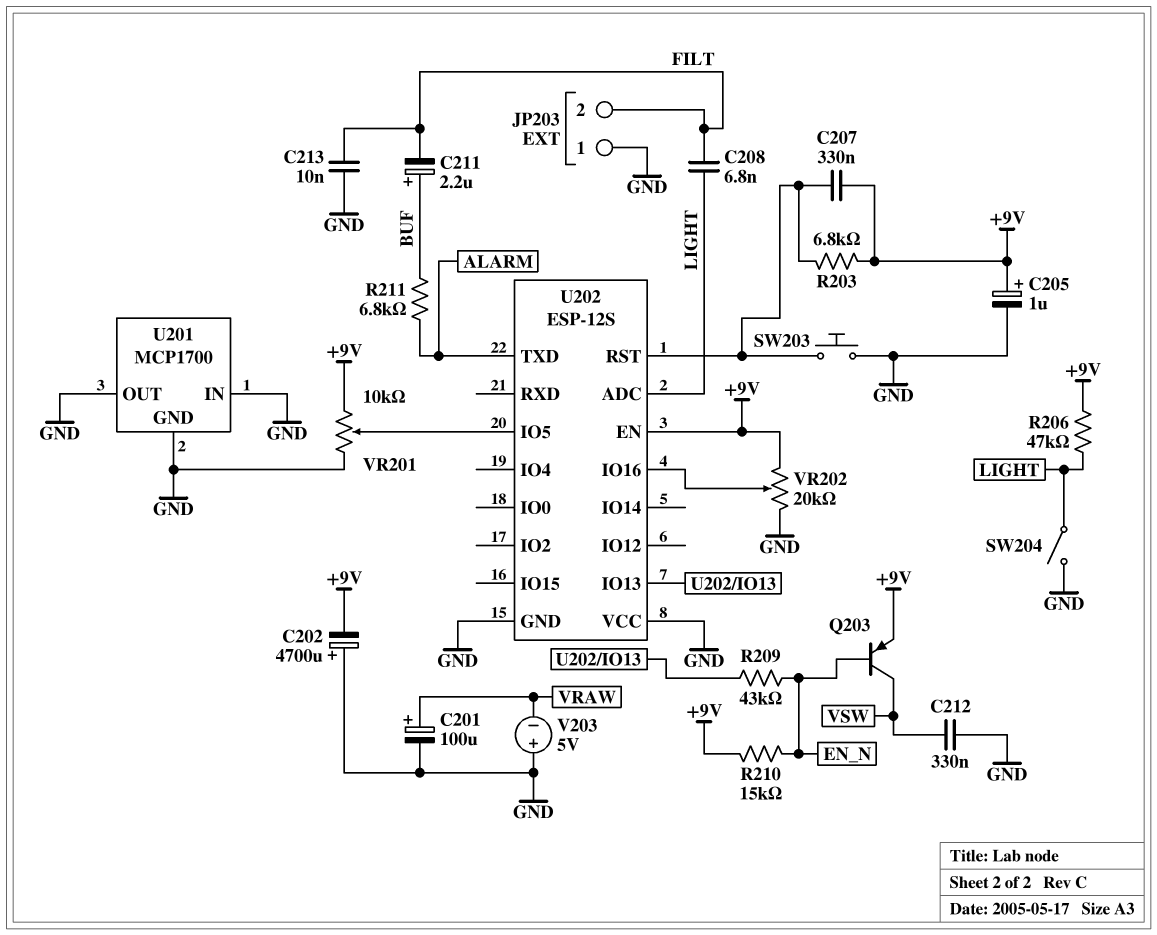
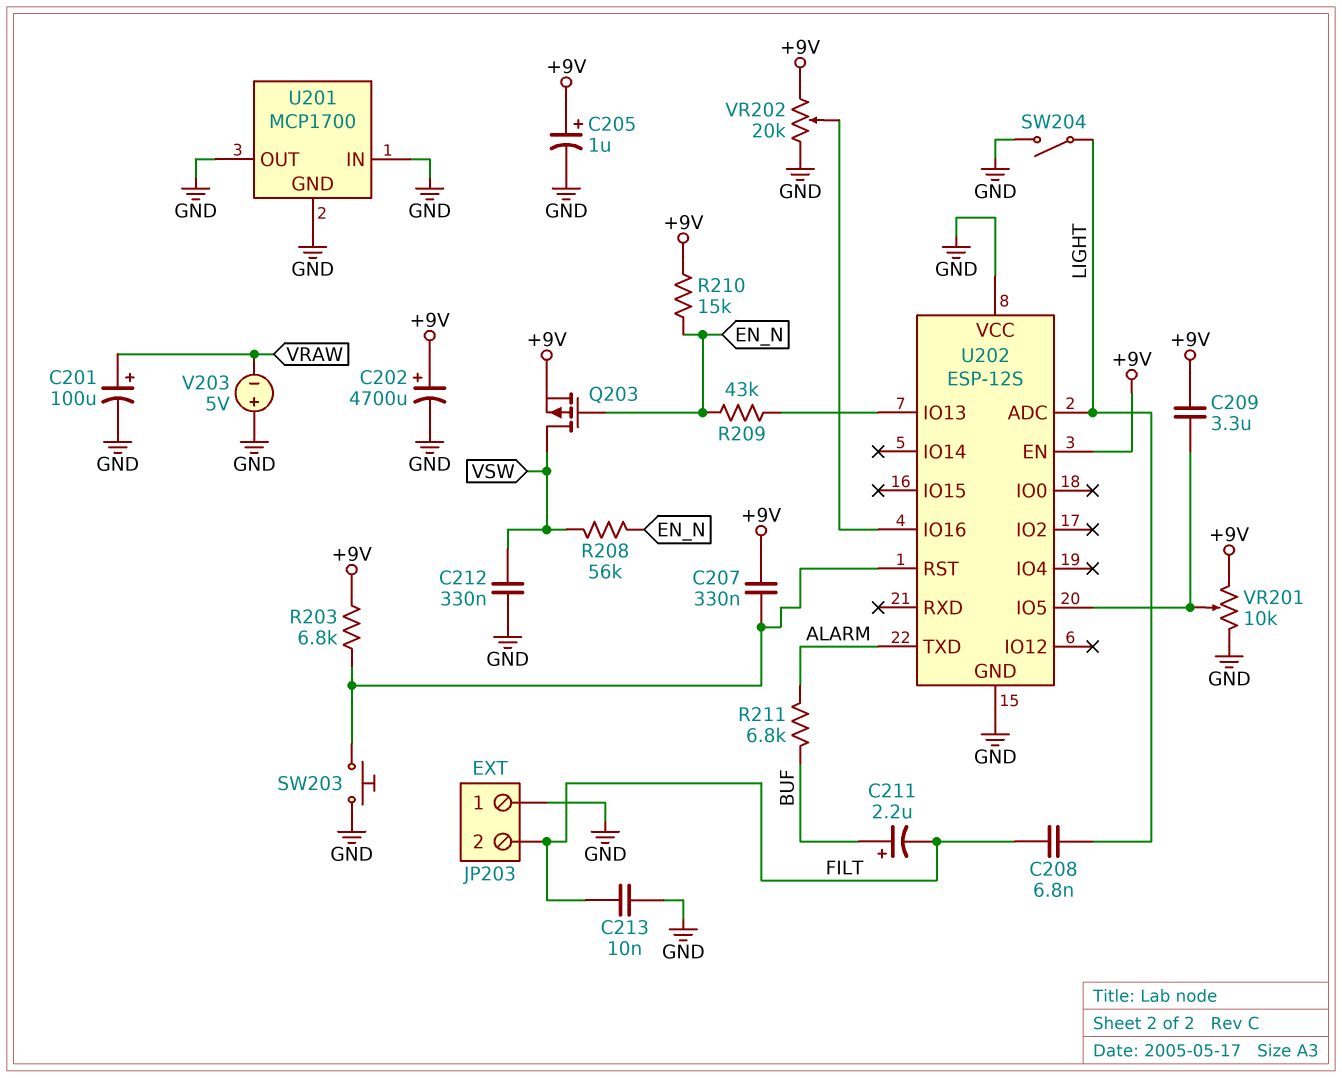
C202: 4700uF (plus GND, minus +9V) -> 4700uF (plus +9V, minus GND)
C209: none -> 3.3uF (+9V, U202/IO5)
Q203: PNP (B EN_N, C VSW, E +9V) -> PMOS (G EN_N, D VSW, S +9V)
R206: 47k (+9V, LIGHT) -> none
R208: none -> 56k (EN_N, VSW)

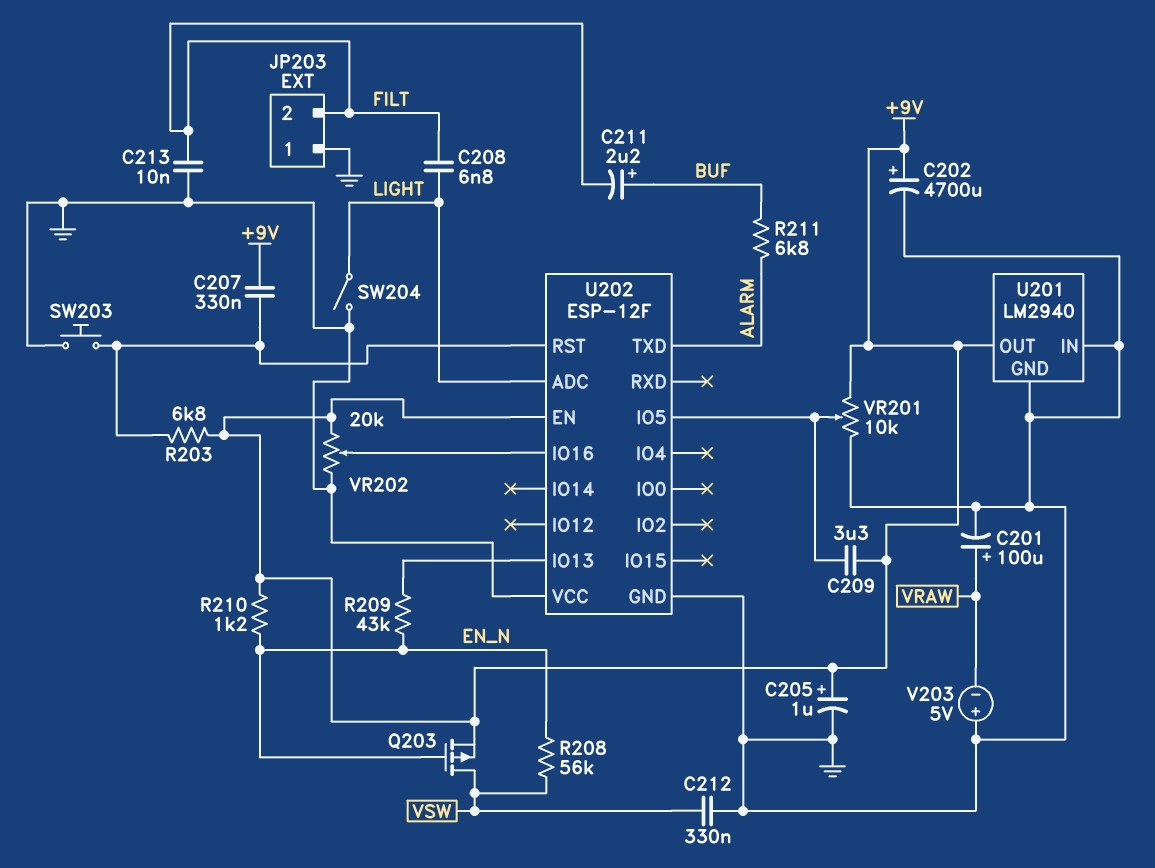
R210: 15k (+9V, EN_N) -> 1.2k (+9V, EN_N)
U201: MCP1700 -> LM2940
U201 pin OUT: GND -> +9V
U202: ESP-12S -> ESP-12F

